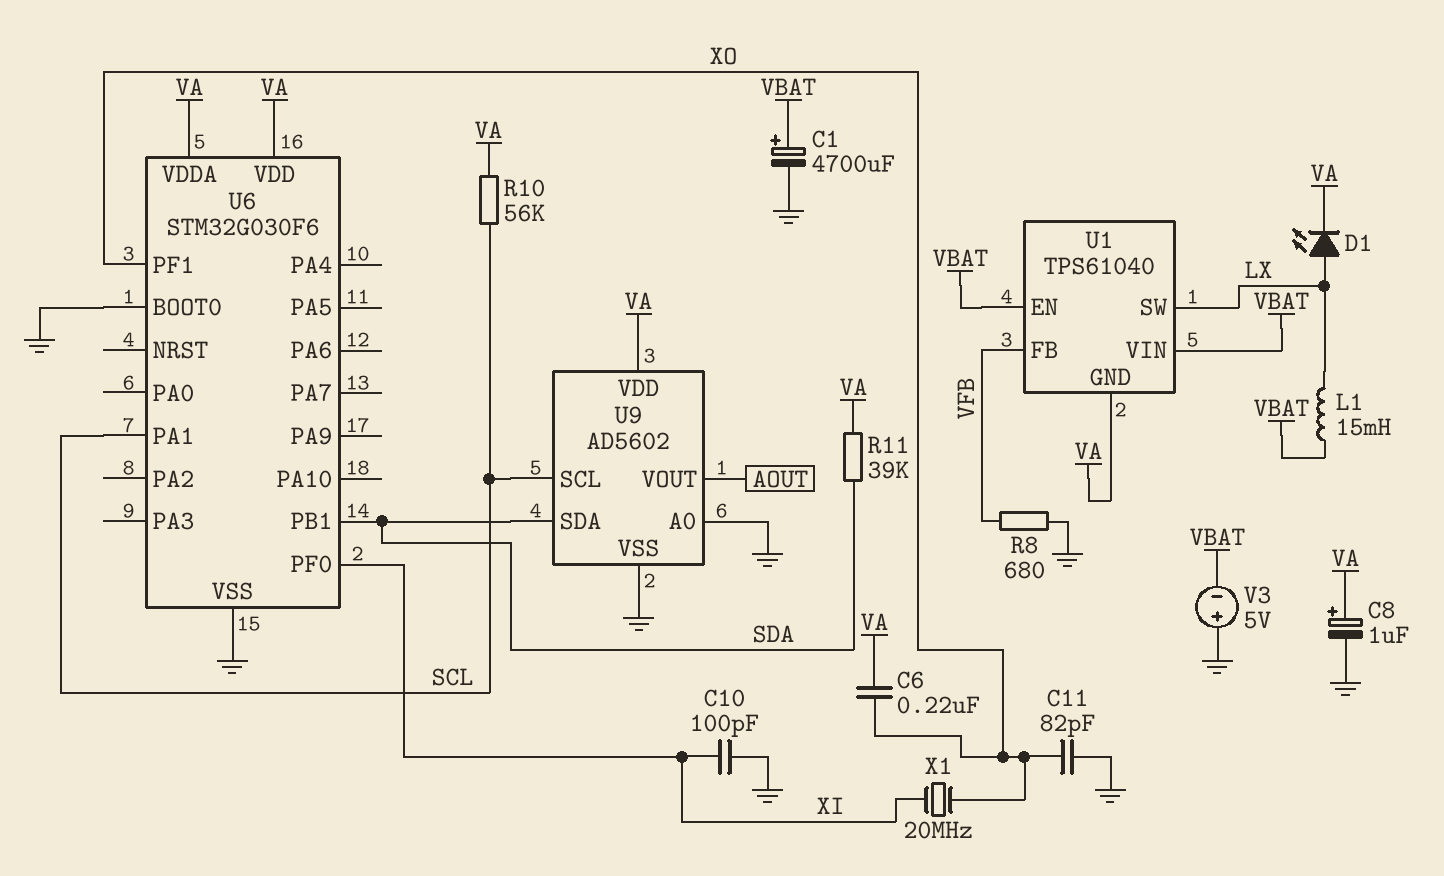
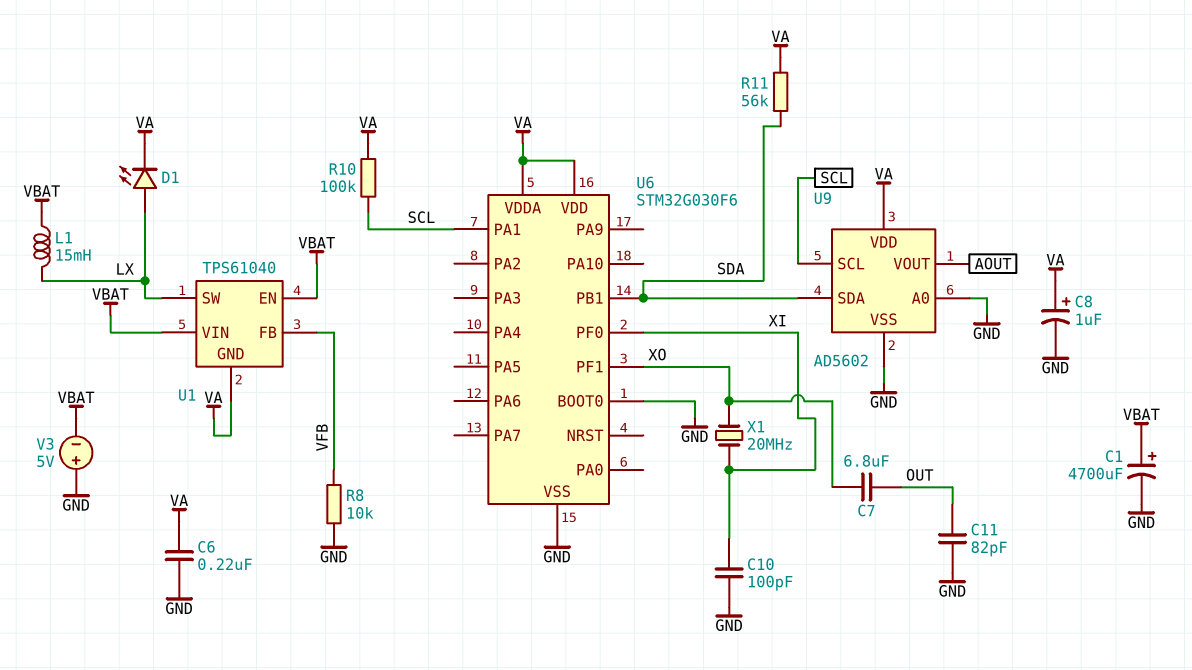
C6: 220nF (VA, XO) -> 220nF (GND, VA)
C7: none -> 6.8uF (OUT, XO)
C11: 82pF (GND, XO) -> 82pF (GND, OUT)
R8: 680 (GND, VFB) -> 10k (GND, VFB)
R10: 56k (SCL, VA) -> 100k (SCL, VA)
R11: 39k (SDA, VA) -> 56k (SDA, VA)

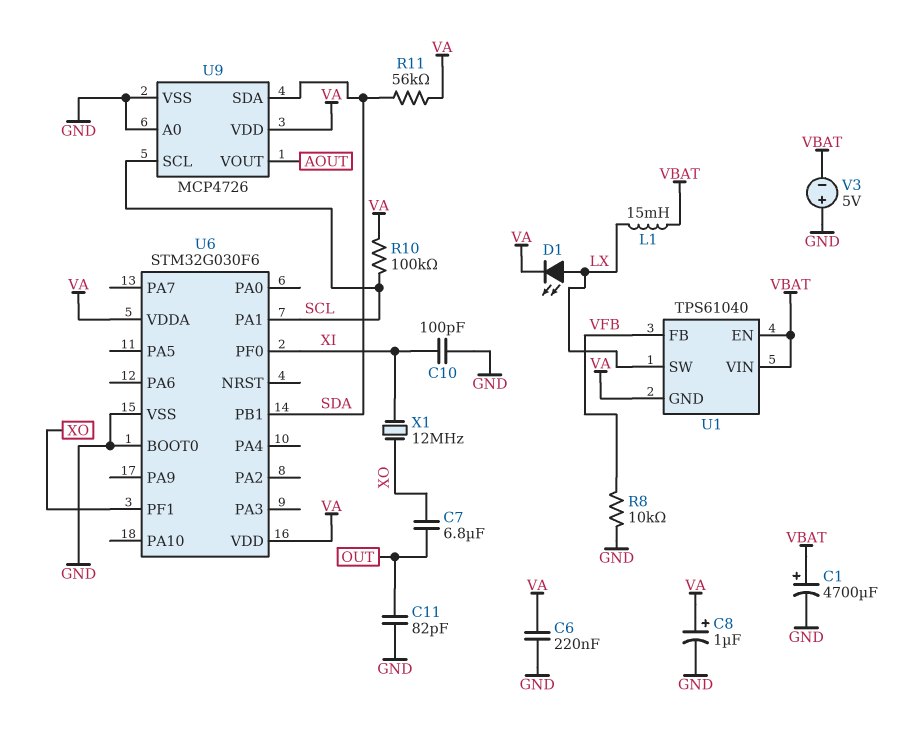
U9: AD5602 -> MCP4726
X1: 20MHz (XI, XO) -> 12MHz (XI, XO)

